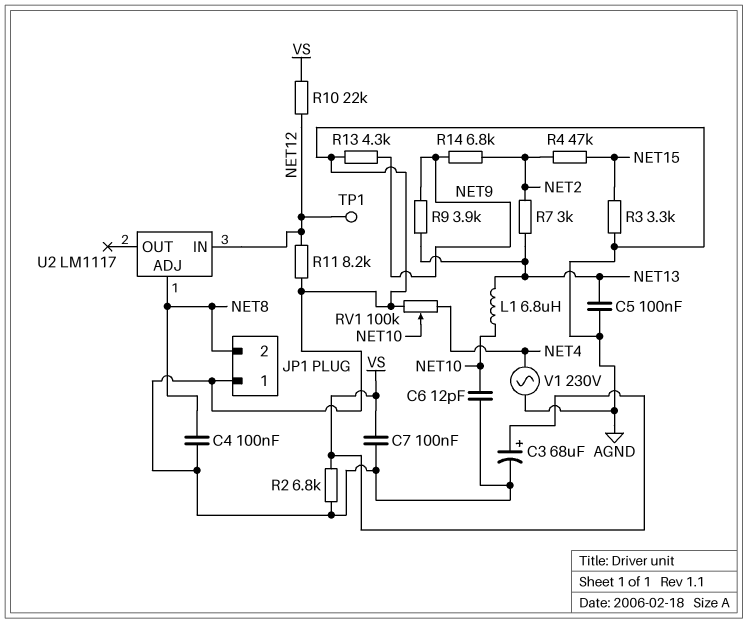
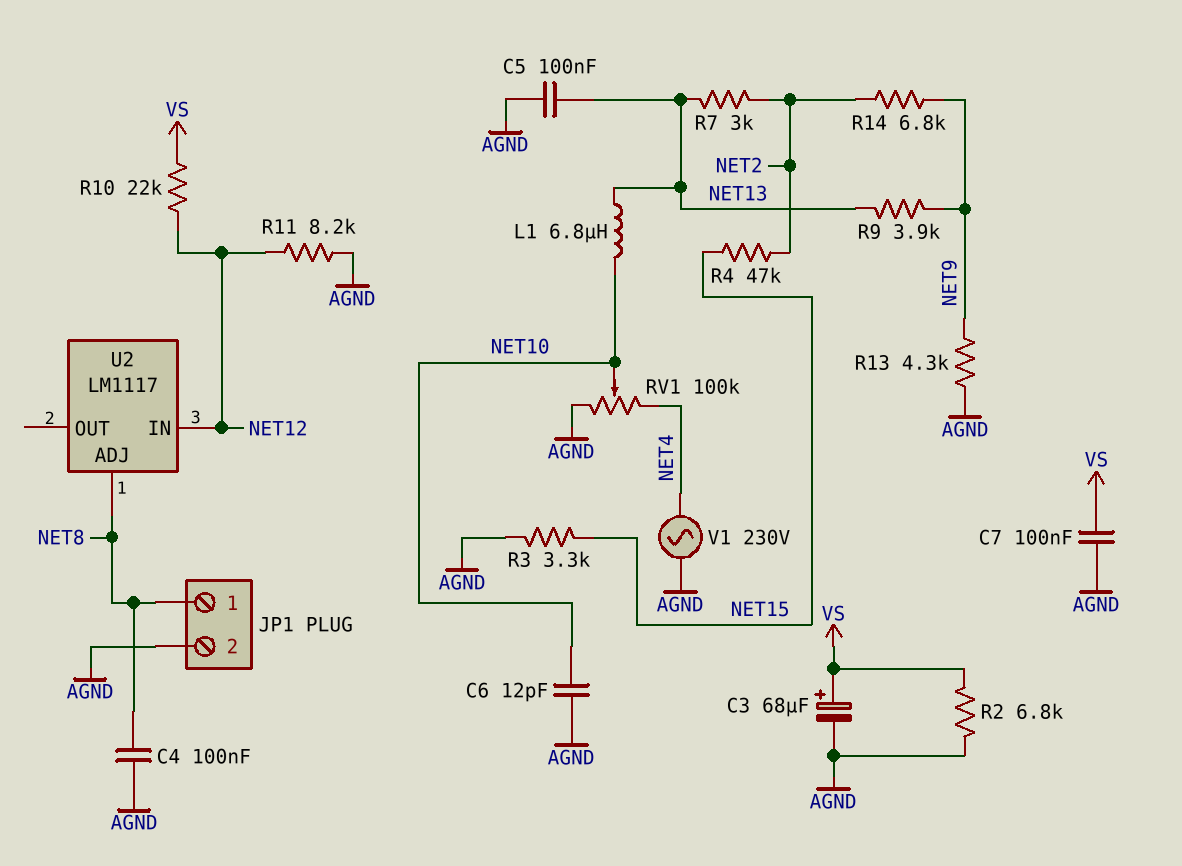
JP1 pin 1: AGND -> NET8
JP1 pin 2: NET8 -> AGND
TP1: test point (NET12) -> none

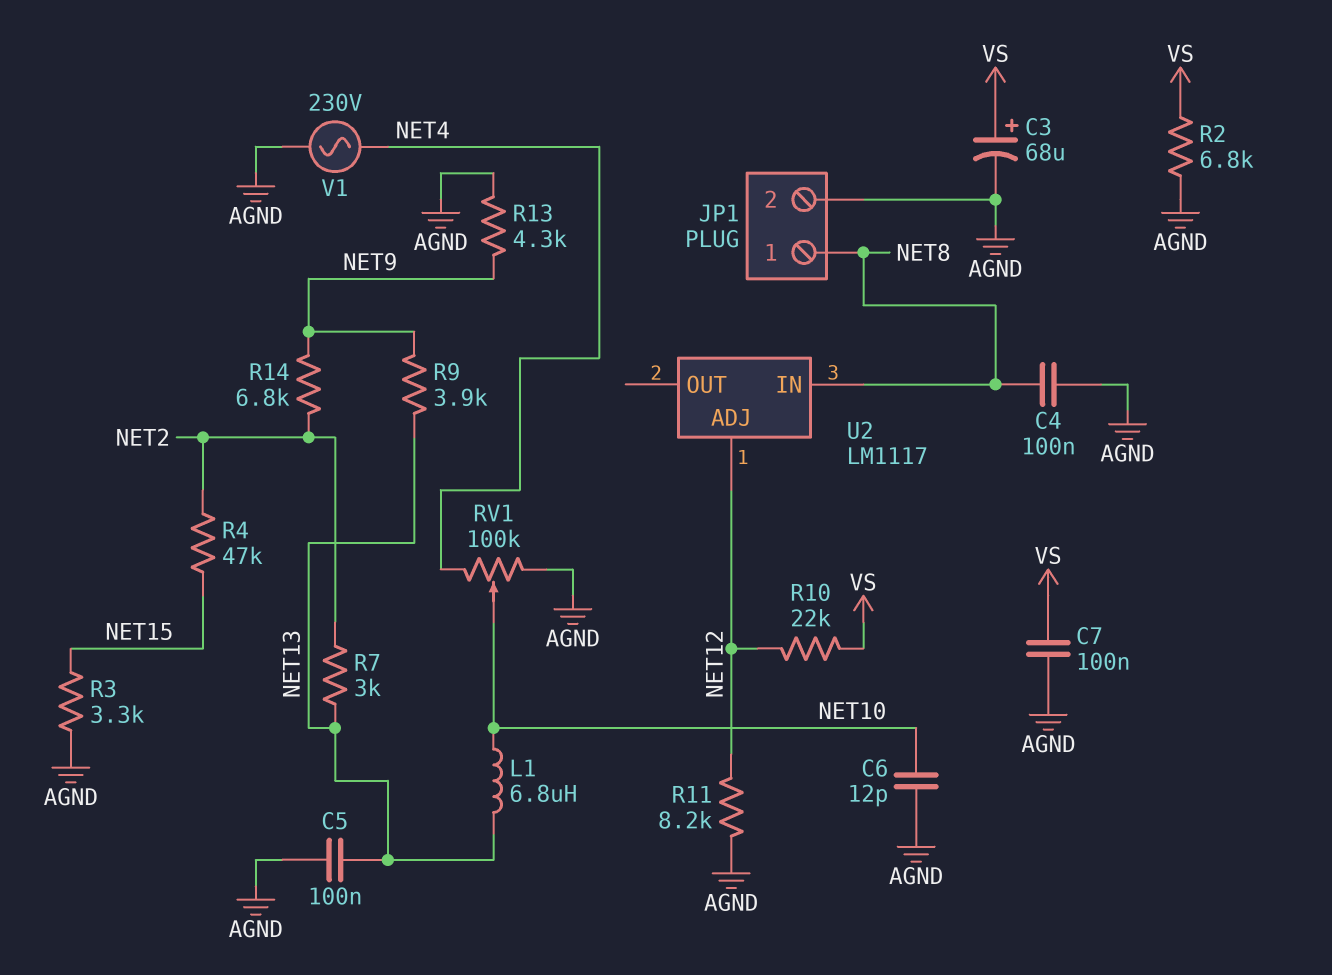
U2 pin ADJ: NET8 -> NET12
U2 pin IN: NET12 -> NET8

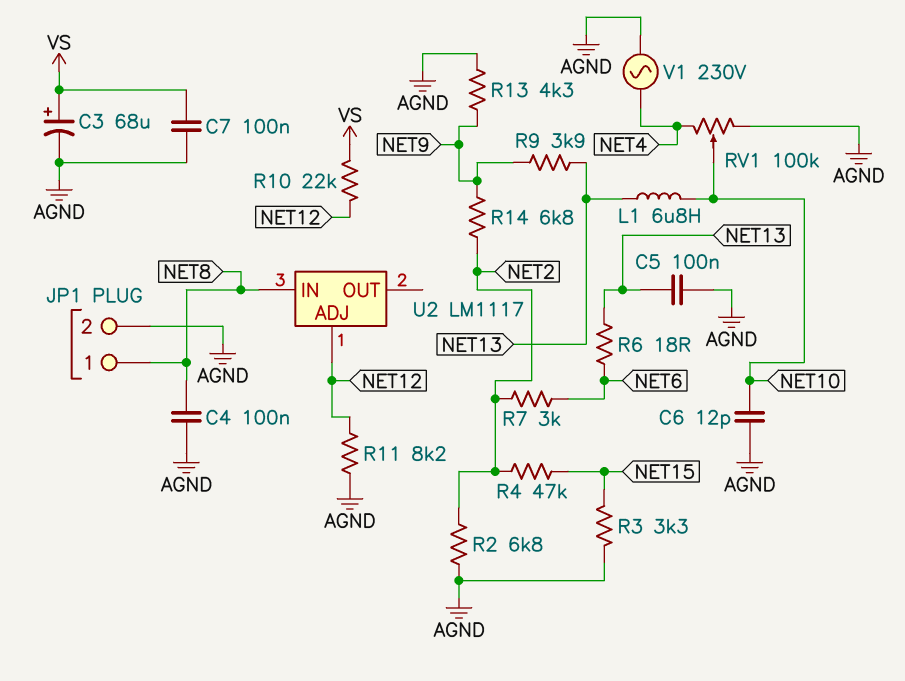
R2: 6.8k (AGND, VS) -> 6.8k (AGND, NET2)
R6: none -> 18 (NET6, NET13)
R7: 3k (NET2, NET13) -> 3k (NET2, NET6)

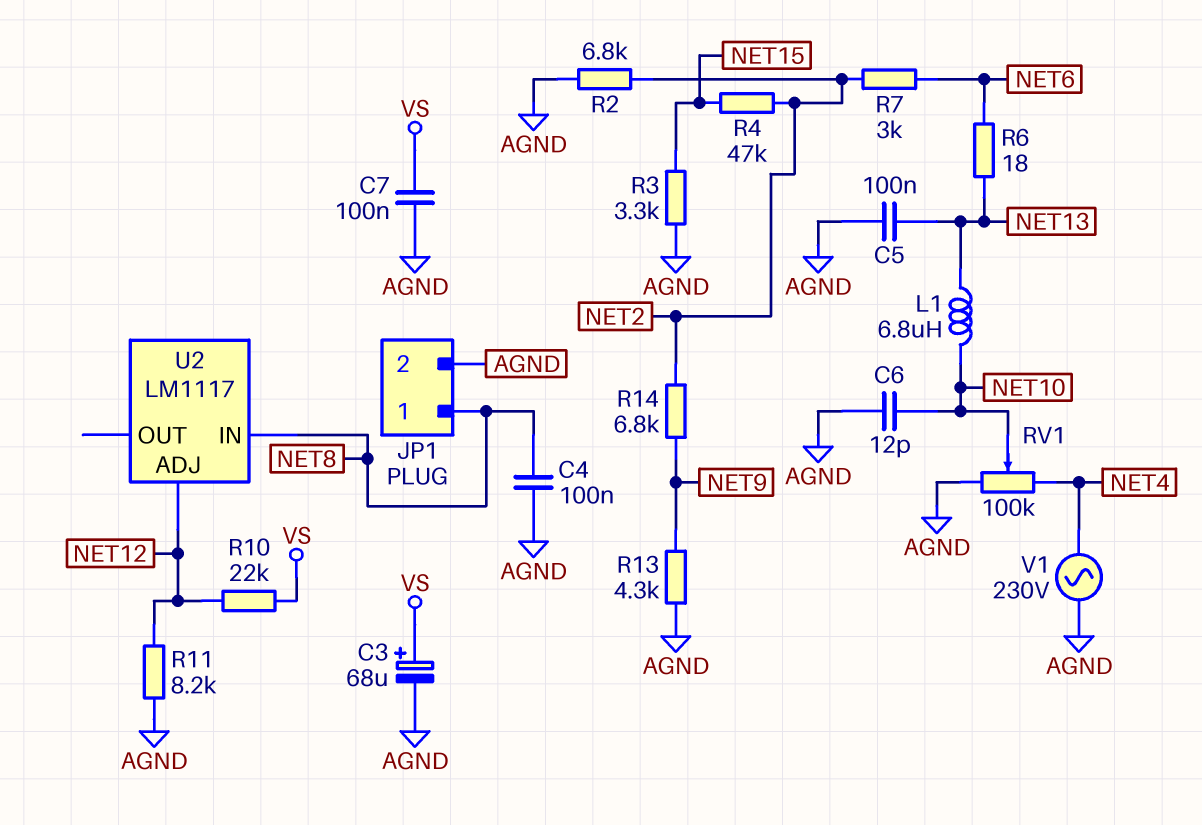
R9: 3.9k (NET9, NET13) -> none

